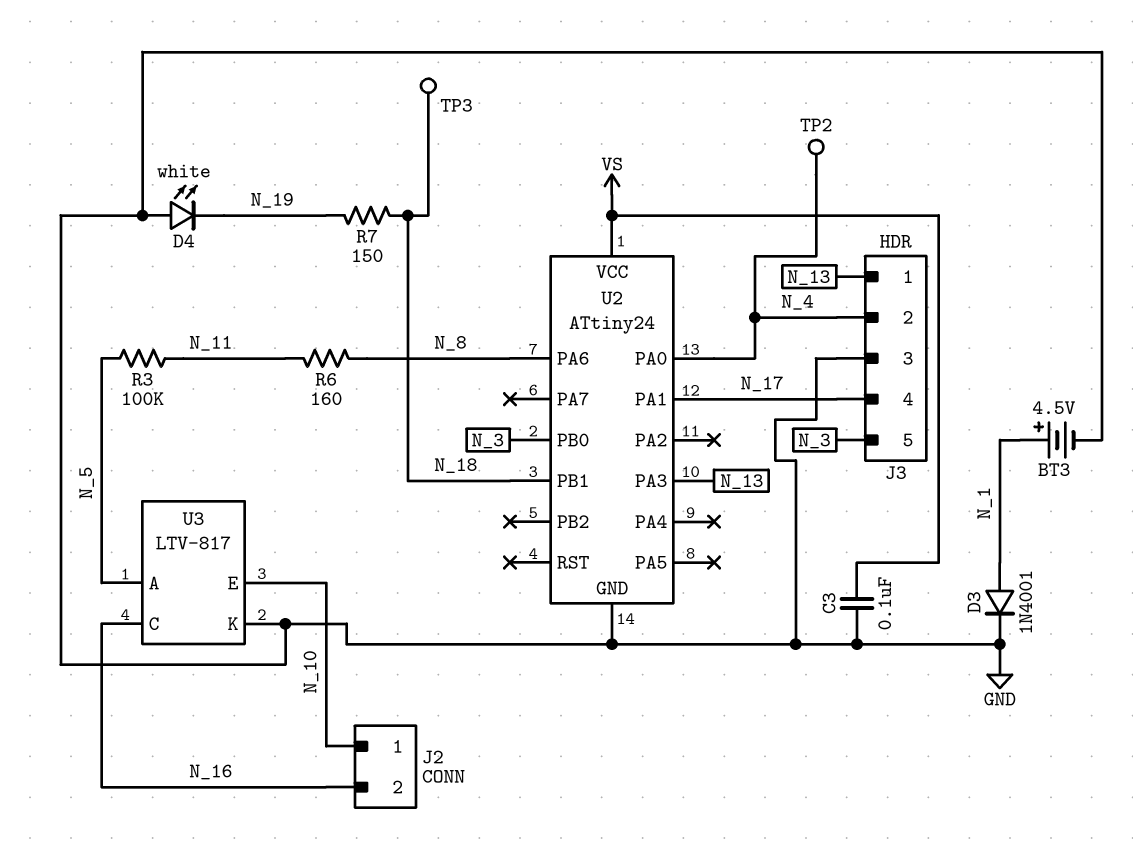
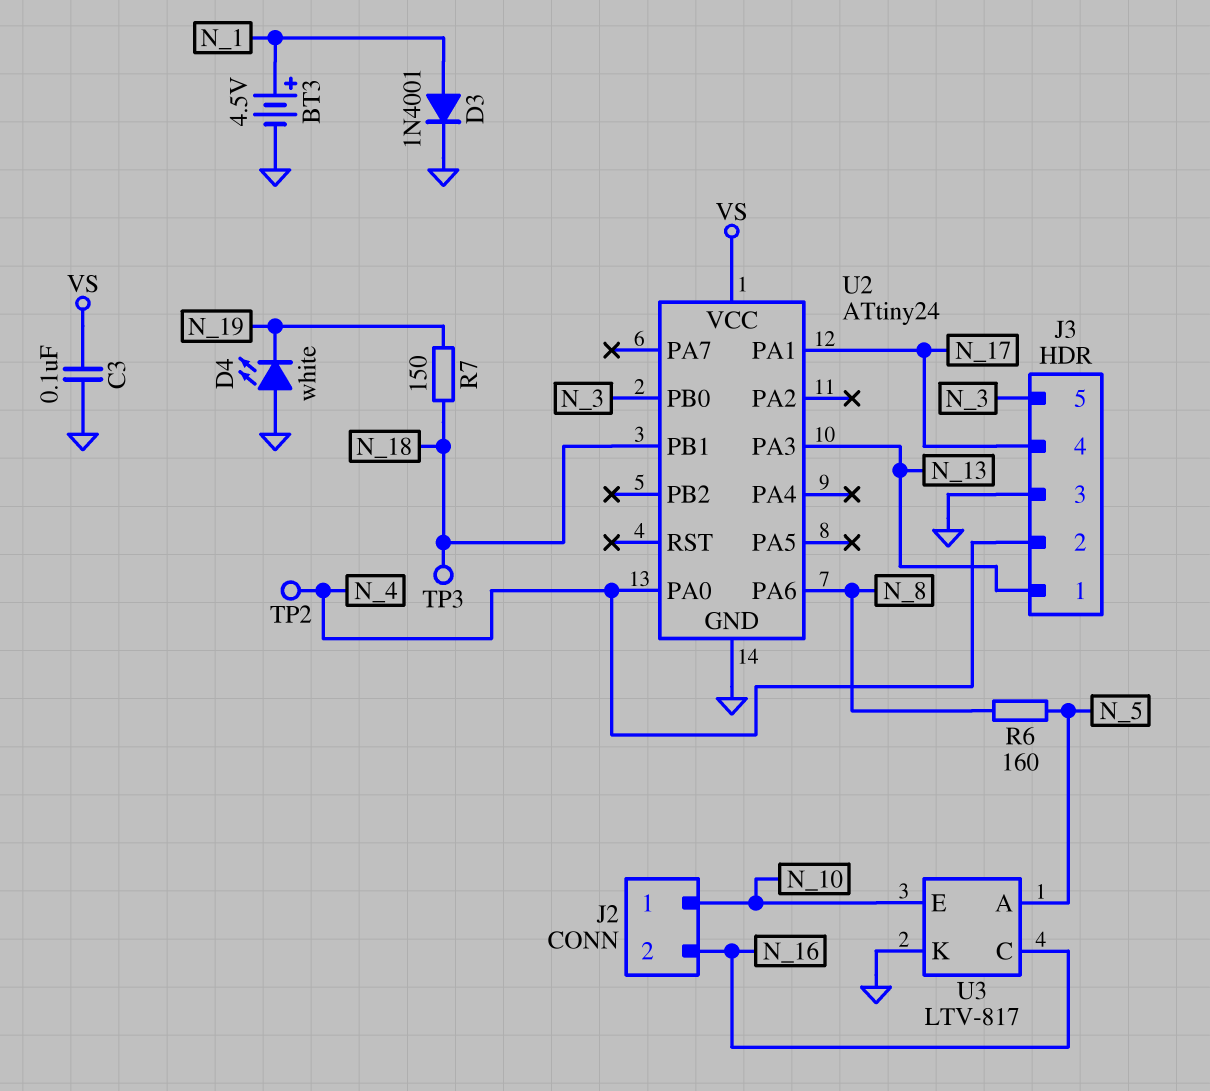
R3: 100k (N_5, N_11) -> none
R6: 160 (N_8, N_11) -> 160 (N_5, N_8)

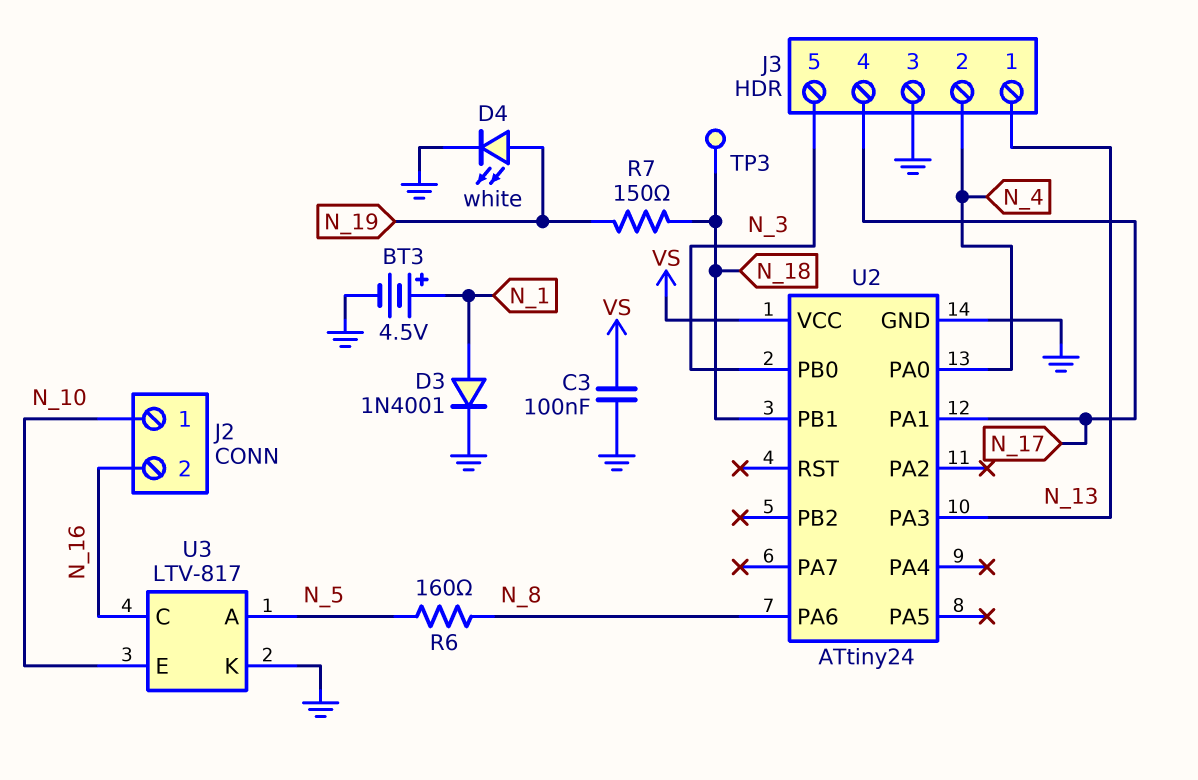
D4: LED white (A GND, K N_19) -> LED white (A N_19, K GND)
TP2: test point (N_4) -> none

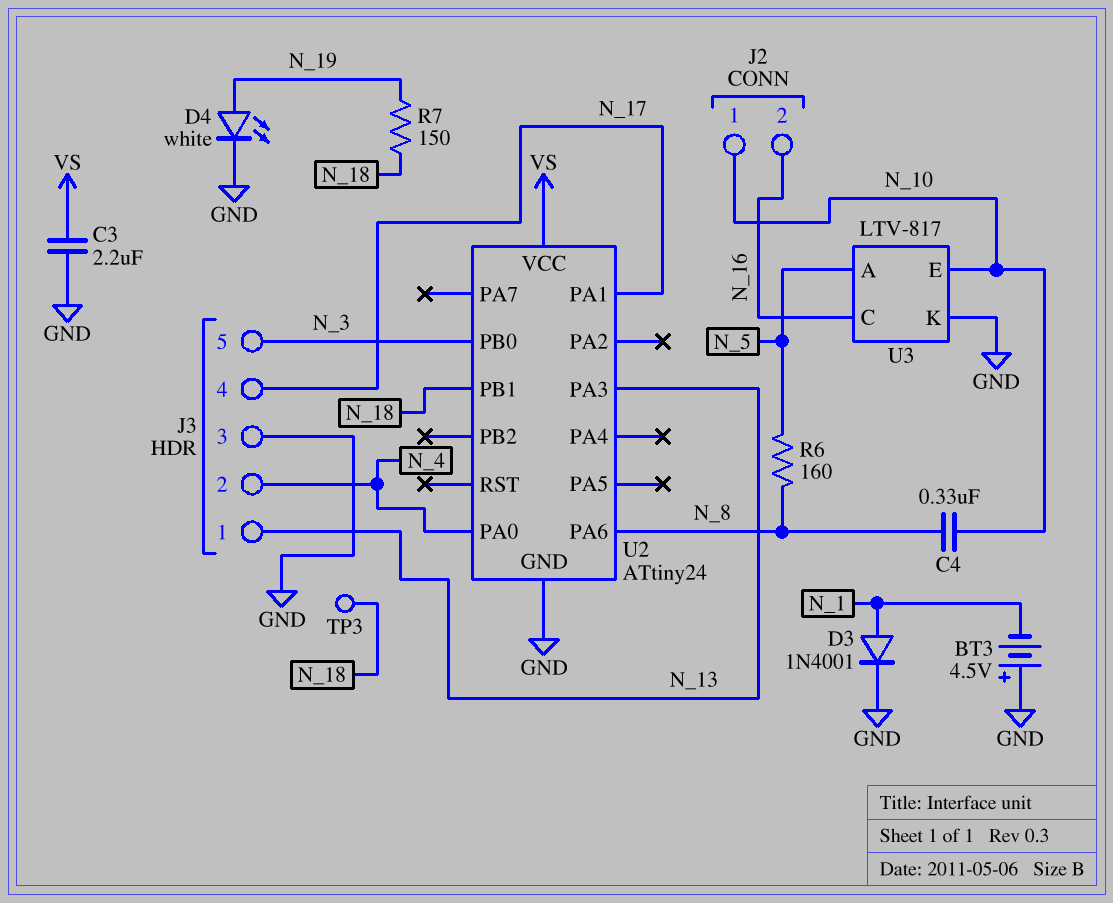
BT3: 4.5V (plus N_1, minus GND) -> 4.5V (plus GND, minus N_1)
C3: 100nF (GND, VS) -> 2.2uF (GND, VS)
C4: none -> 330nF (N_8, N_10)

